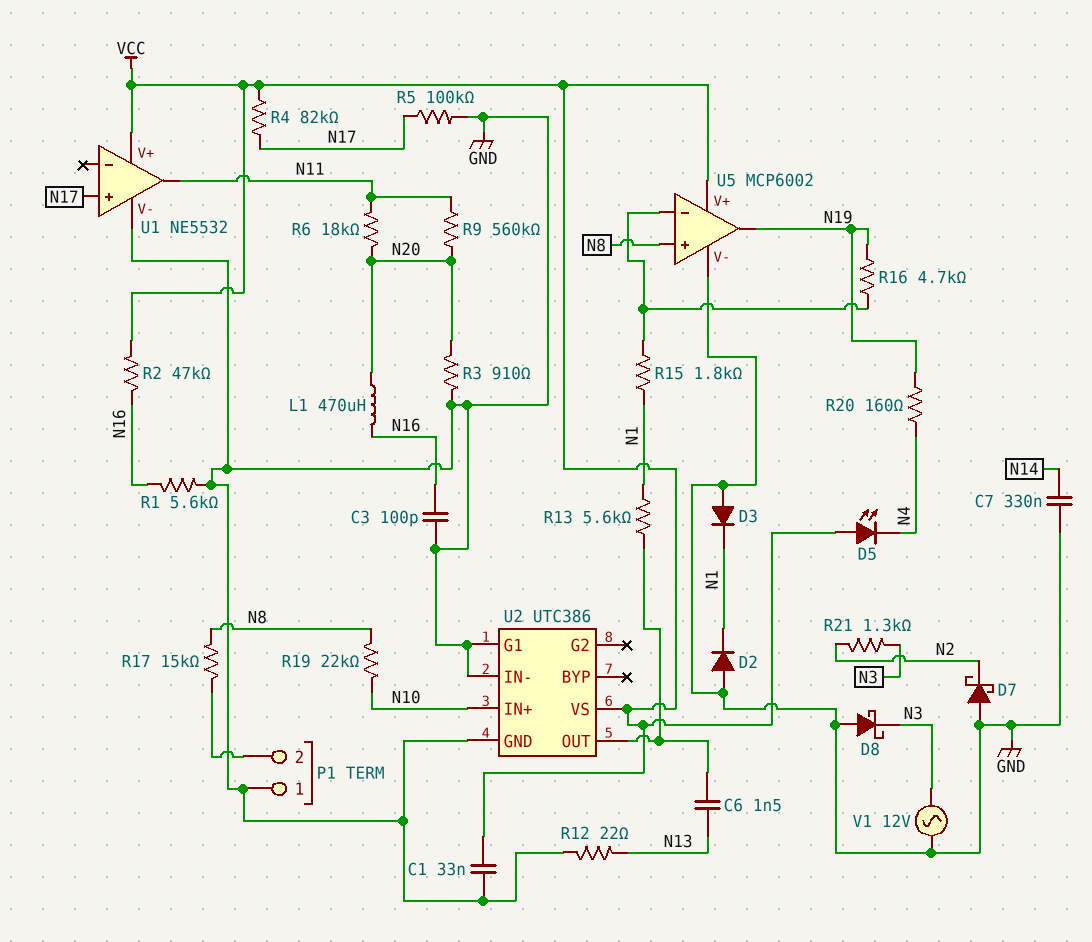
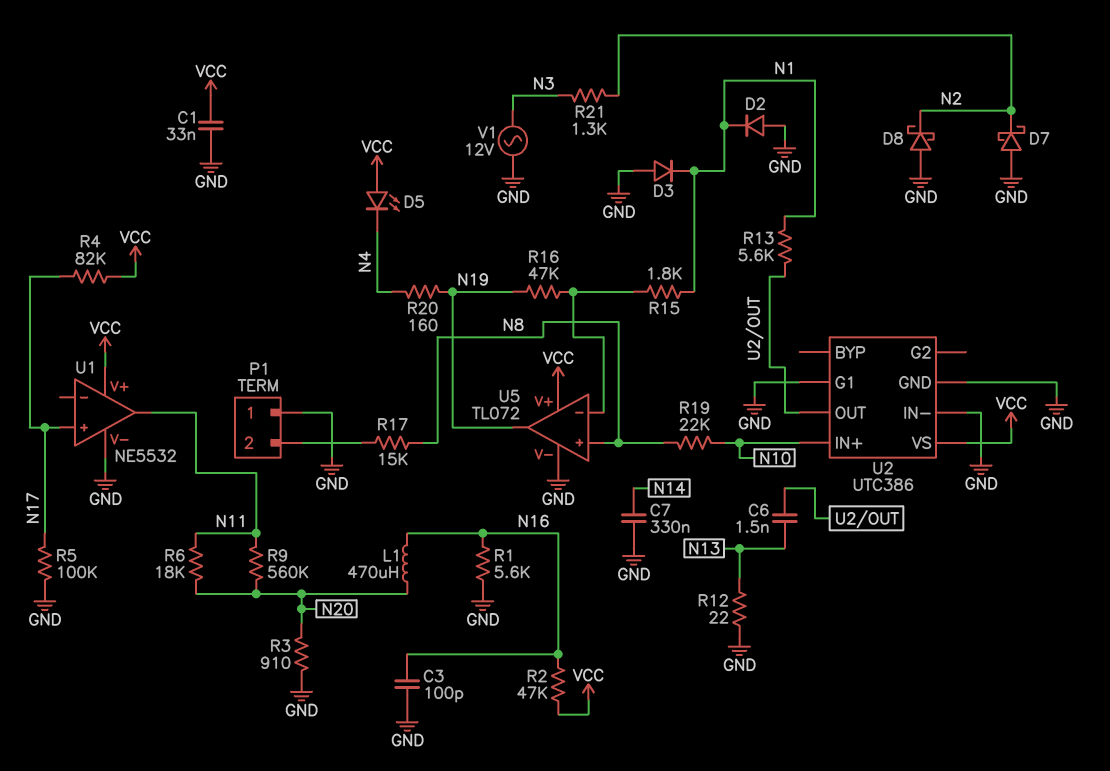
D8: schottky (A GND, K N3) -> schottky (A GND, K N2)
R16: 4.7k (N19, U5/in-) -> 47k (N19, U5/in-)
U5: MCP6002 -> TL072

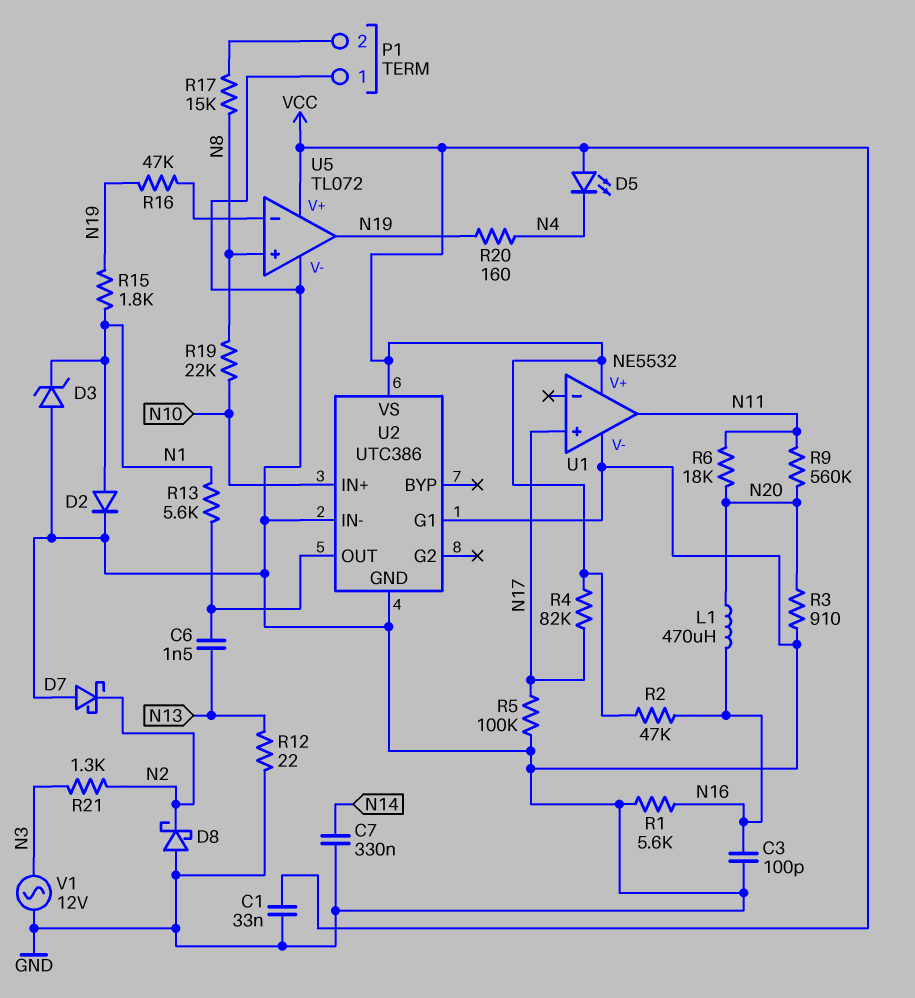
D2: diode (A GND, K N1) -> diode (A N1, K GND)
D3: diode (A GND, K N1) -> zener (A GND, K N1)
R15: 1.8k (N1, U5/in-) -> 1.8k (N1, N19)

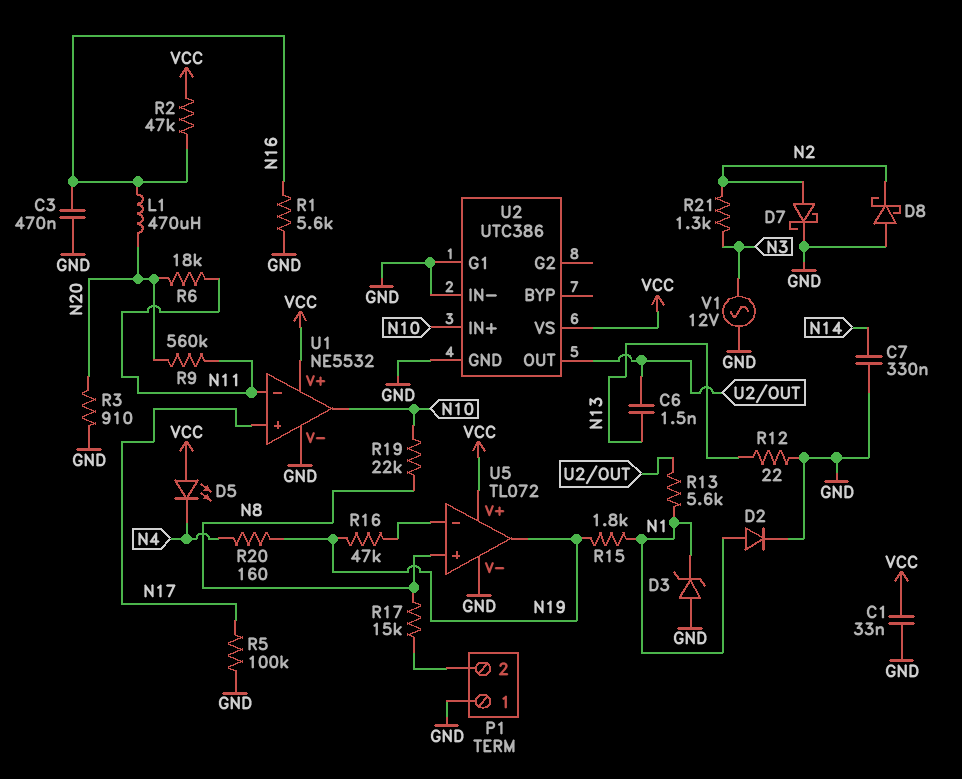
C3: 100pF (GND, N16) -> 470nF (GND, N16)
D7: schottky (A GND, K N2) -> schottky (A N2, K GND)
R4: 82k (N17, VCC) -> none
U1 pin in-: none -> N11
U1 pin out: N11 -> N10

